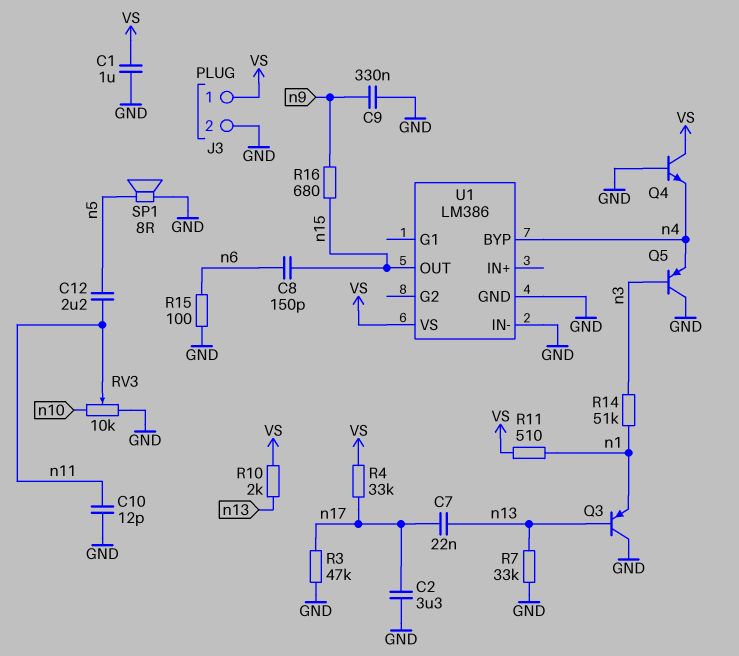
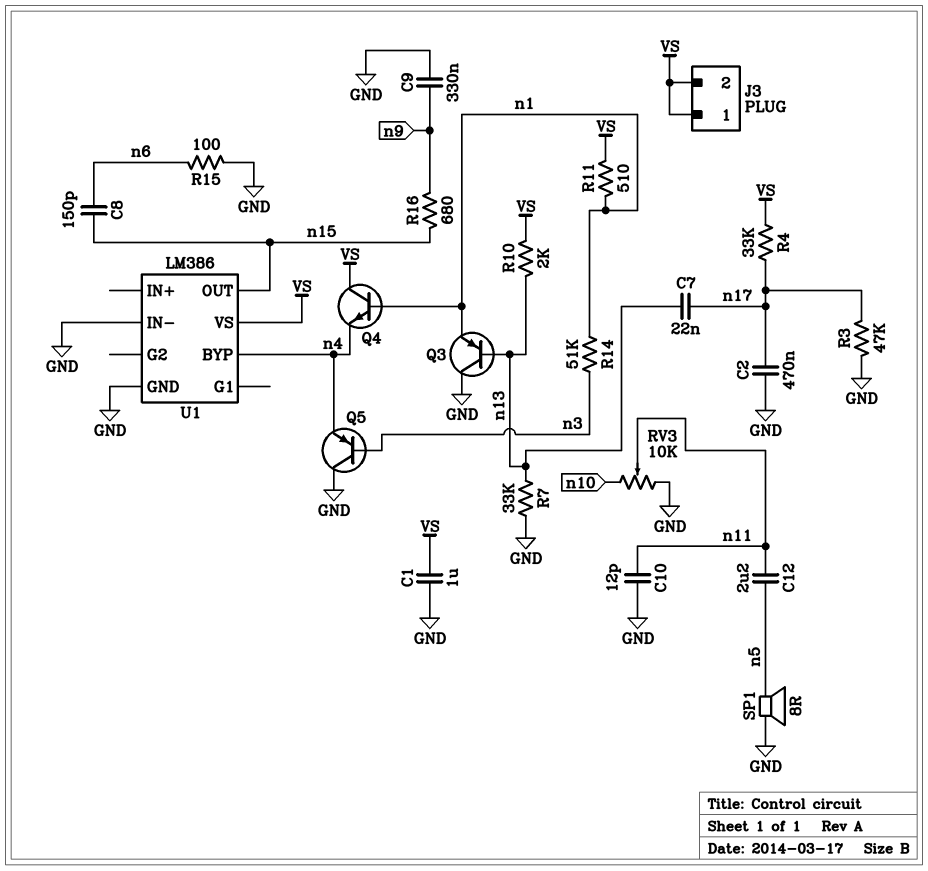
C2: 3.3uF (GND, n17) -> 470nF (GND, n17)
J3 pin 2: GND -> VS
Q4: NPN (B GND, C VS, E n4) -> NPN (B n1, C VS, E n4)

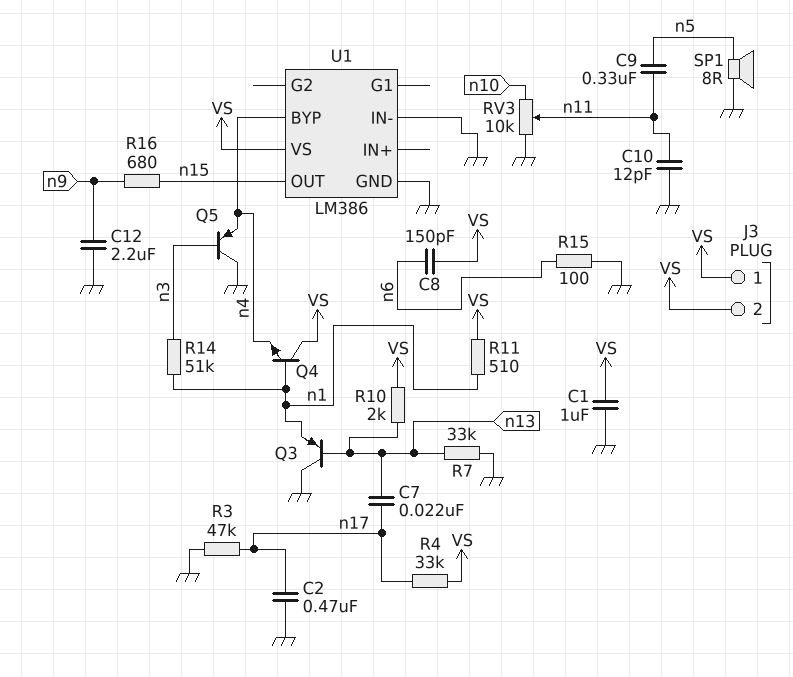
C8: 150pF (n6, n15) -> 150pF (VS, n6)
C9: 330nF (GND, n9) -> 330nF (n5, n11)
C12: 2.2uF (n5, n11) -> 2.2uF (GND, n9)

